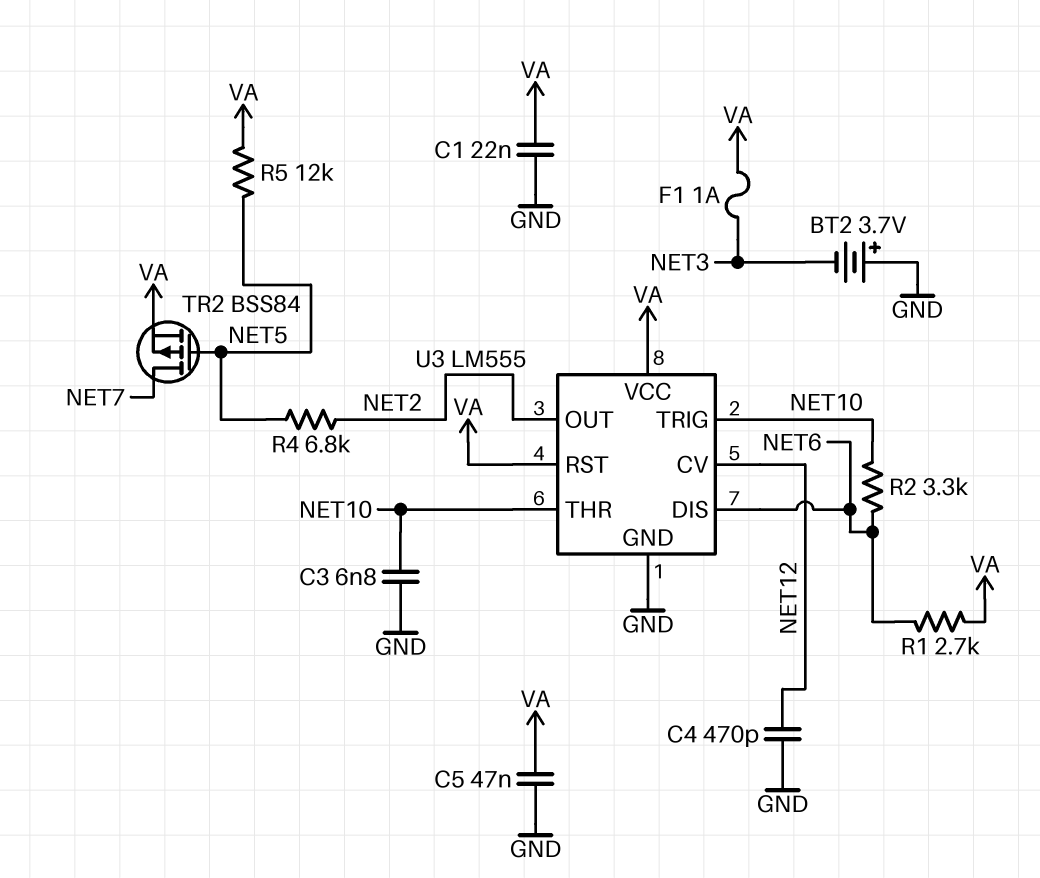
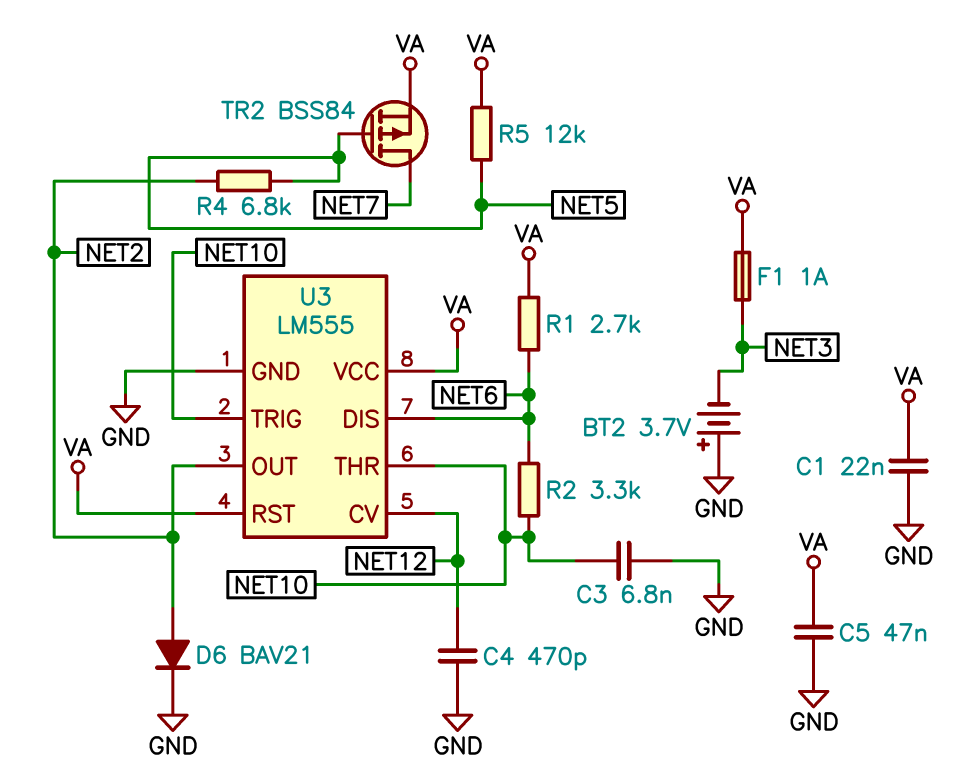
D6: none -> diode BAV21 (A NET2, K GND)

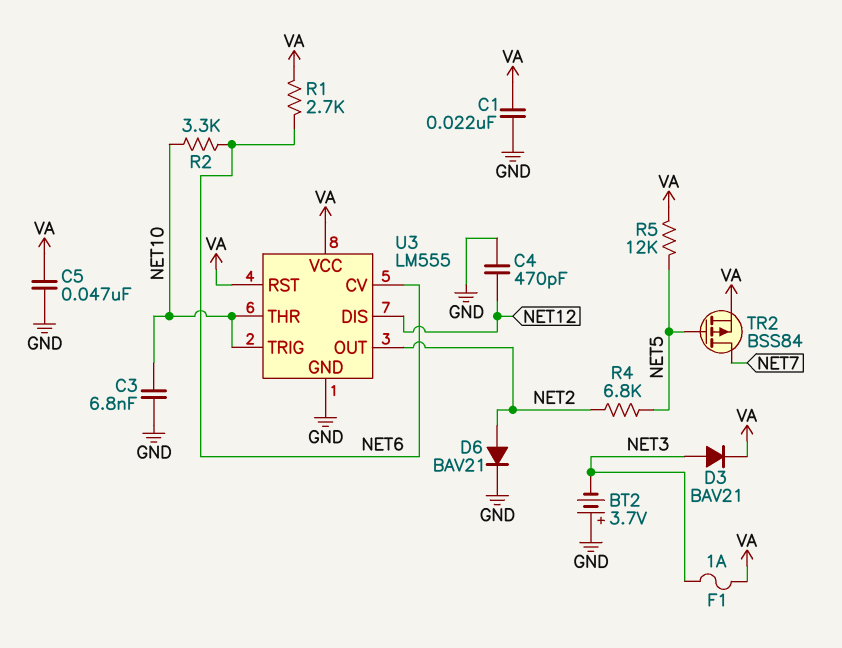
D3: none -> diode BAV21 (A NET3, K VA)
U3 pin CV: NET12 -> NET6
U3 pin DIS: NET6 -> NET12

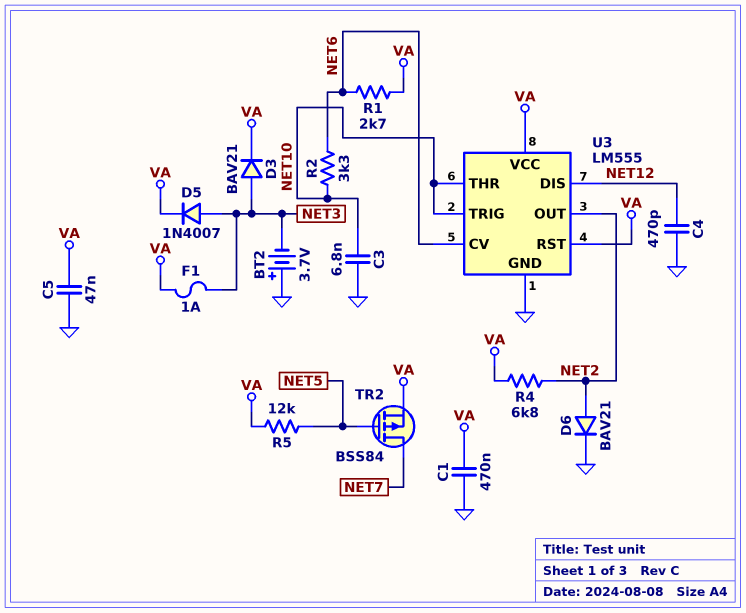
C1: 22nF (GND, VA) -> 470nF (GND, VA)
D5: none -> diode 1N4007 (A NET3, K VA)
R4: 6.8k (NET2, NET5) -> 6.8k (NET2, VA)

